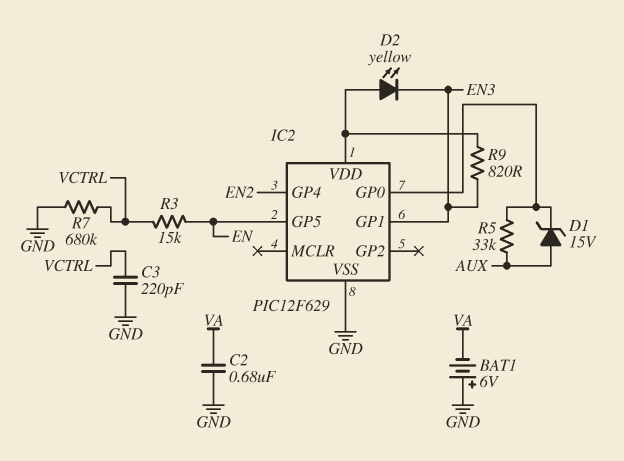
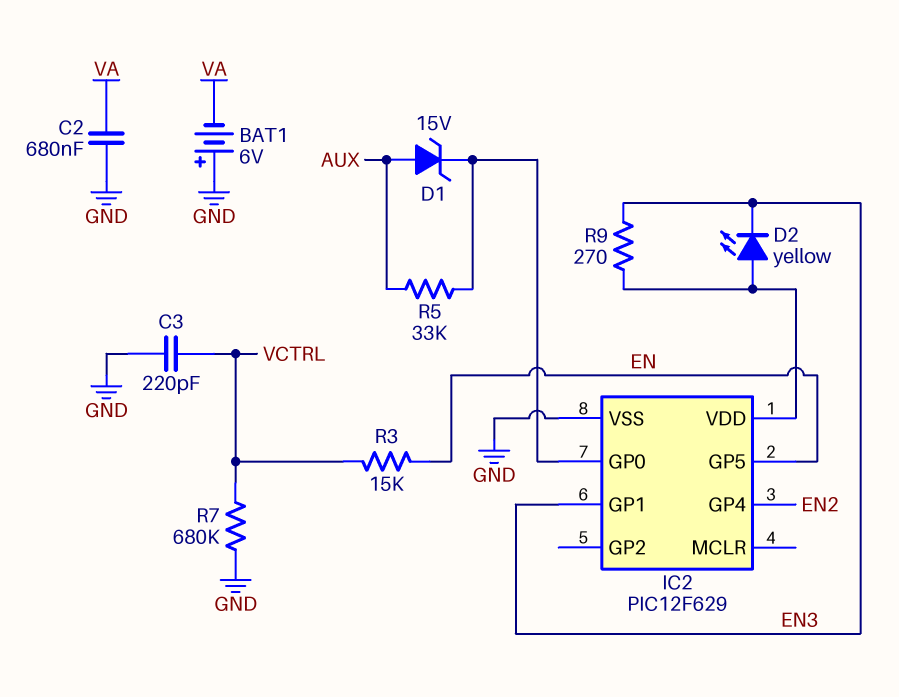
R9: 820 (EN3, IC2/VDD) -> 270 (EN3, IC2/VDD)

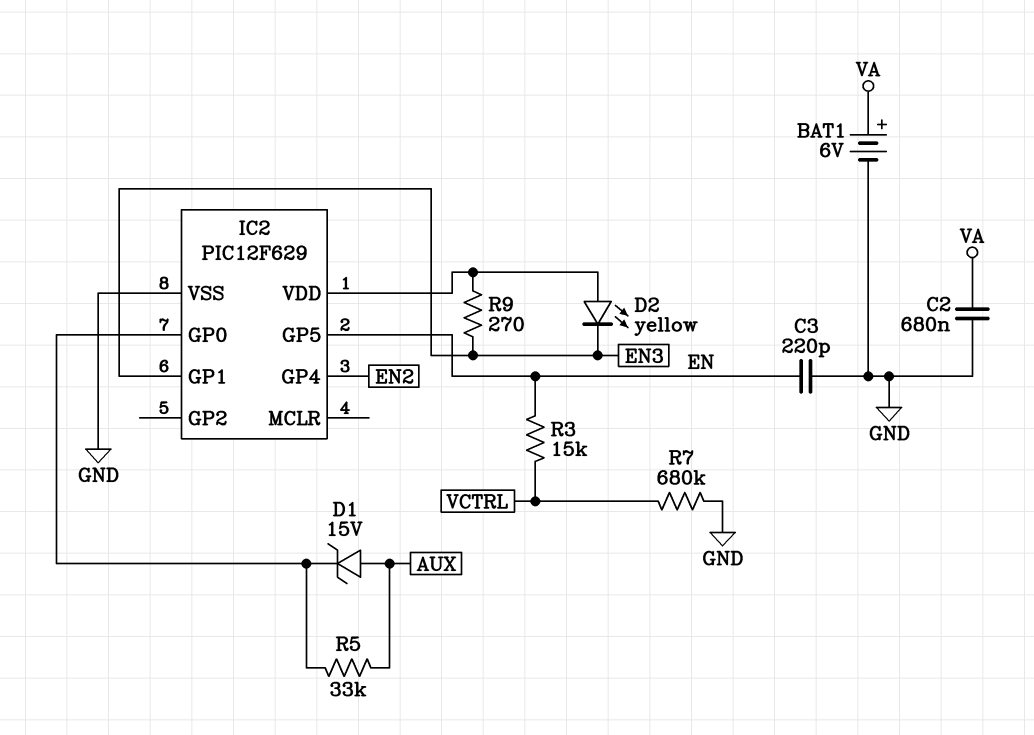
BAT1: 6V (plus GND, minus VA) -> 6V (plus VA, minus GND)
C3: 220pF (GND, VCTRL) -> 220pF (EN, GND)

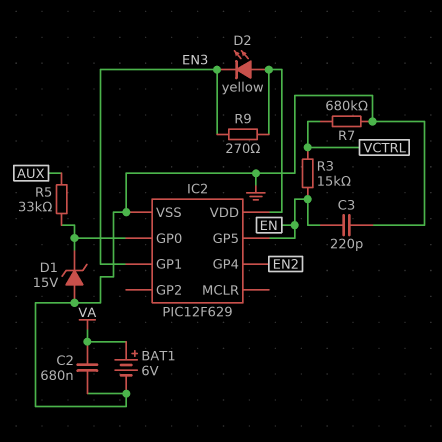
D1: zener 15V (A AUX, K IC2/GP0) -> zener 15V (A GND, K IC2/GP0)

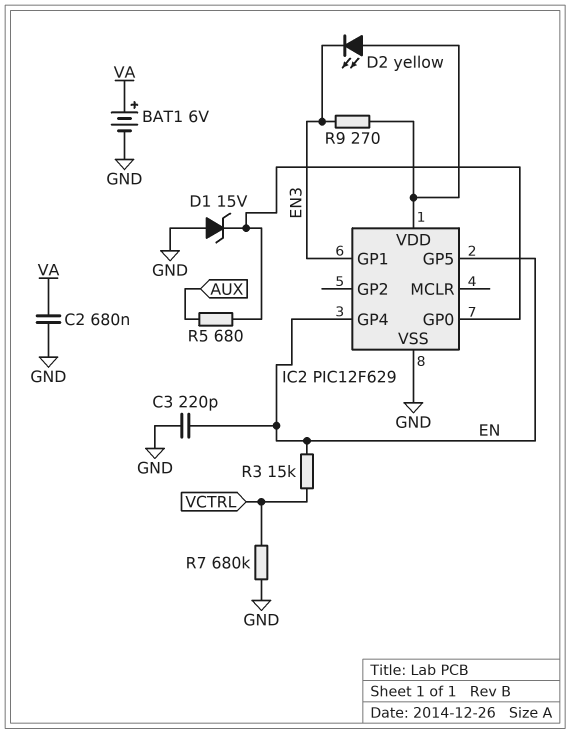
IC2 pin GP4: EN2 -> EN
R5: 33k (AUX, IC2/GP0) -> 680 (AUX, IC2/GP0)

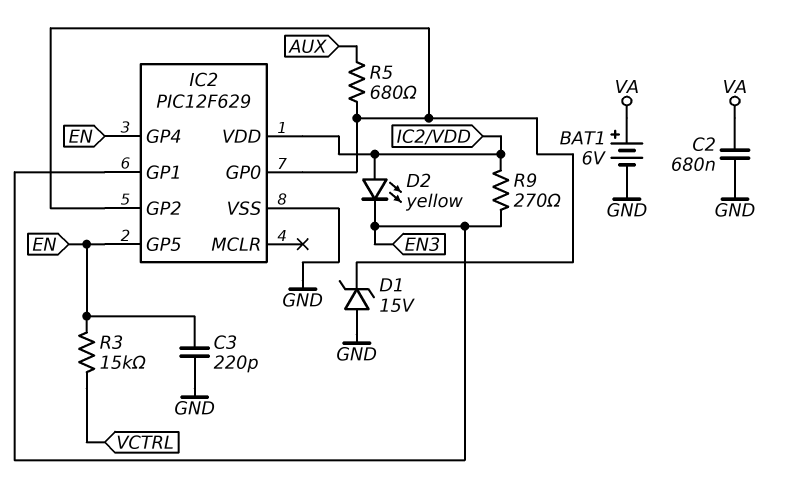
IC2 pin GP2: none -> IC2/GP0
R7: 680k (GND, VCTRL) -> none

